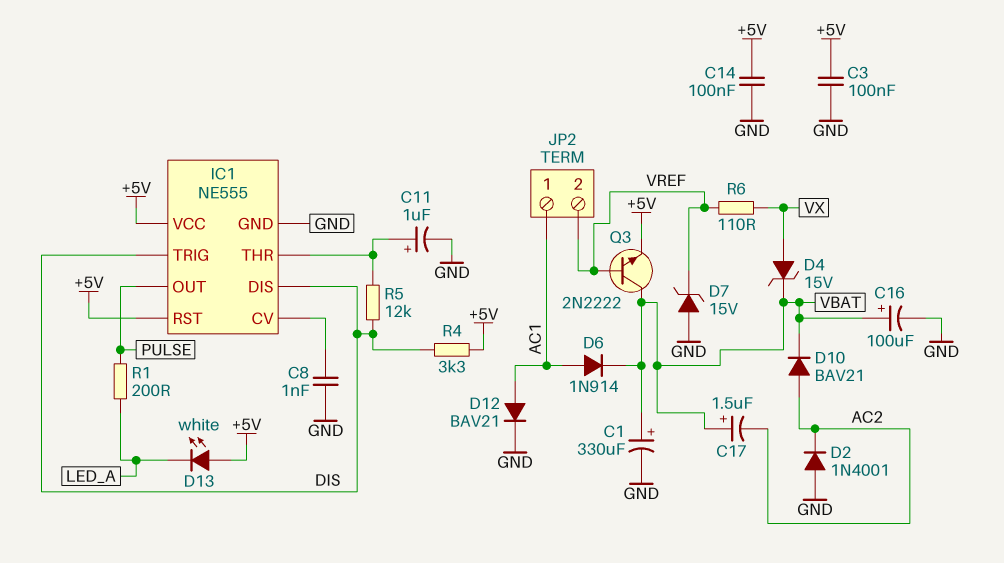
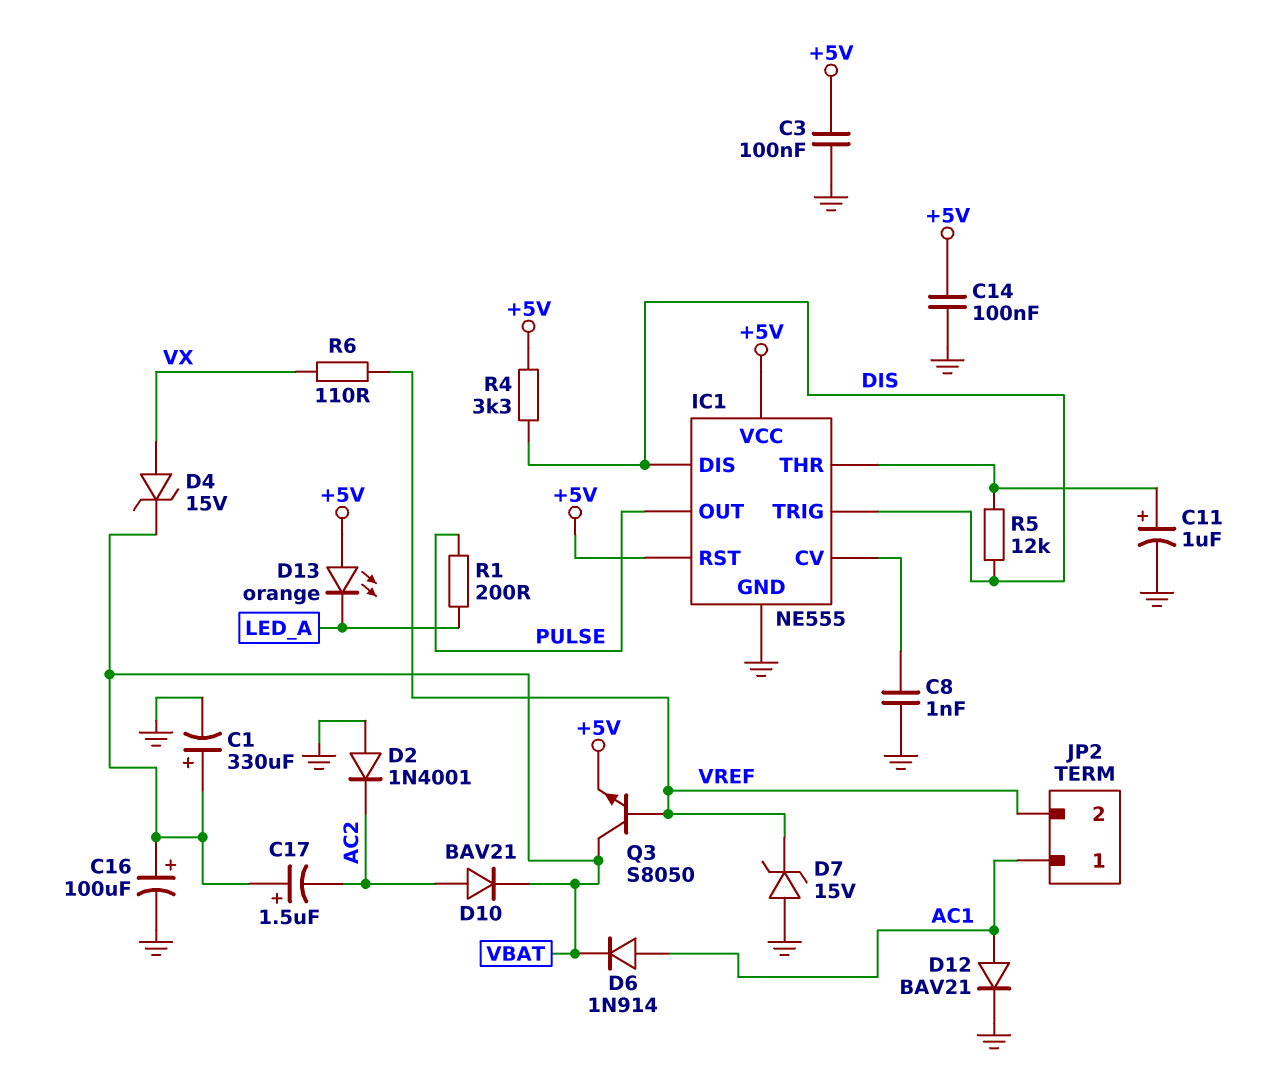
D13: LED white (A +5V, K LED_A) -> LED orange (A +5V, K LED_A)
Q3: NPN 2N2222 (B VREF, C VBAT, E +5V) -> NPN S8050 (B VREF, C VBAT, E +5V)

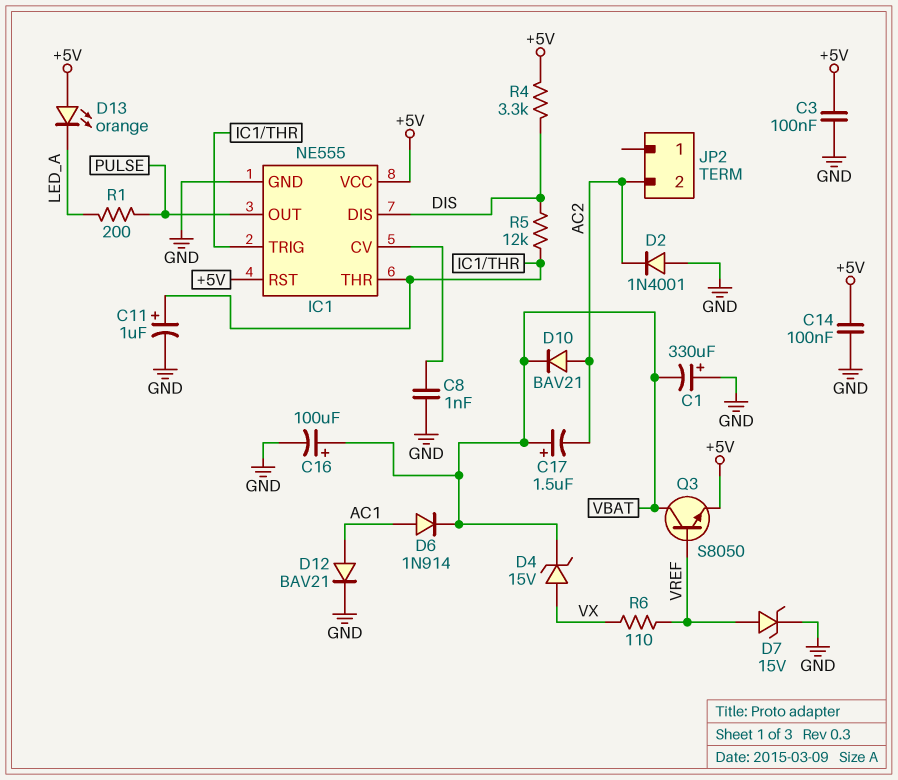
C1: 330uF (plus VBAT, minus GND) -> 330uF (plus GND, minus VBAT)
D7: zener 15V (A GND, K VREF) -> zener 15V (A VREF, K GND)
IC1 pin TRIG: DIS -> IC1/THR
JP2 pin 1: AC1 -> none
JP2 pin 2: VREF -> AC2

